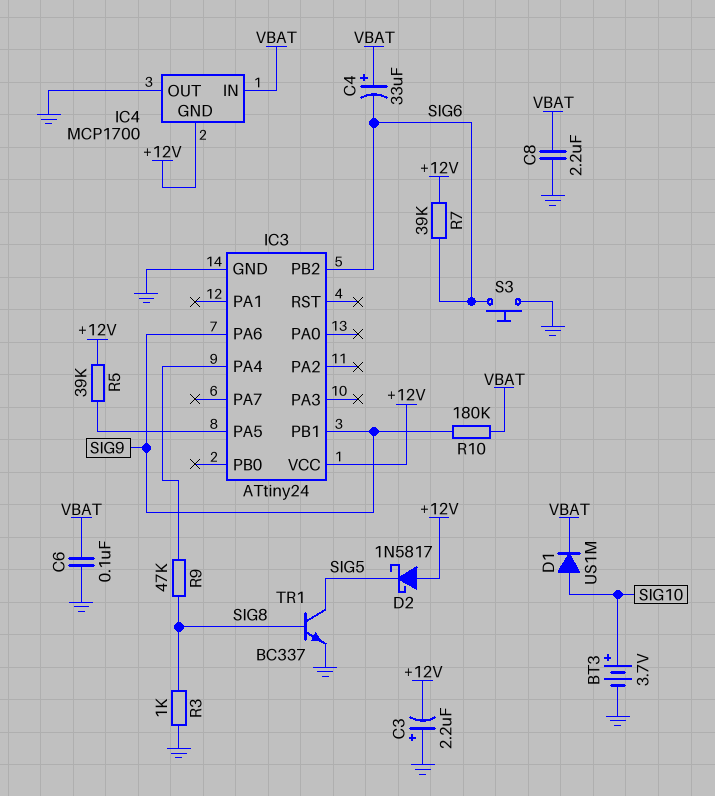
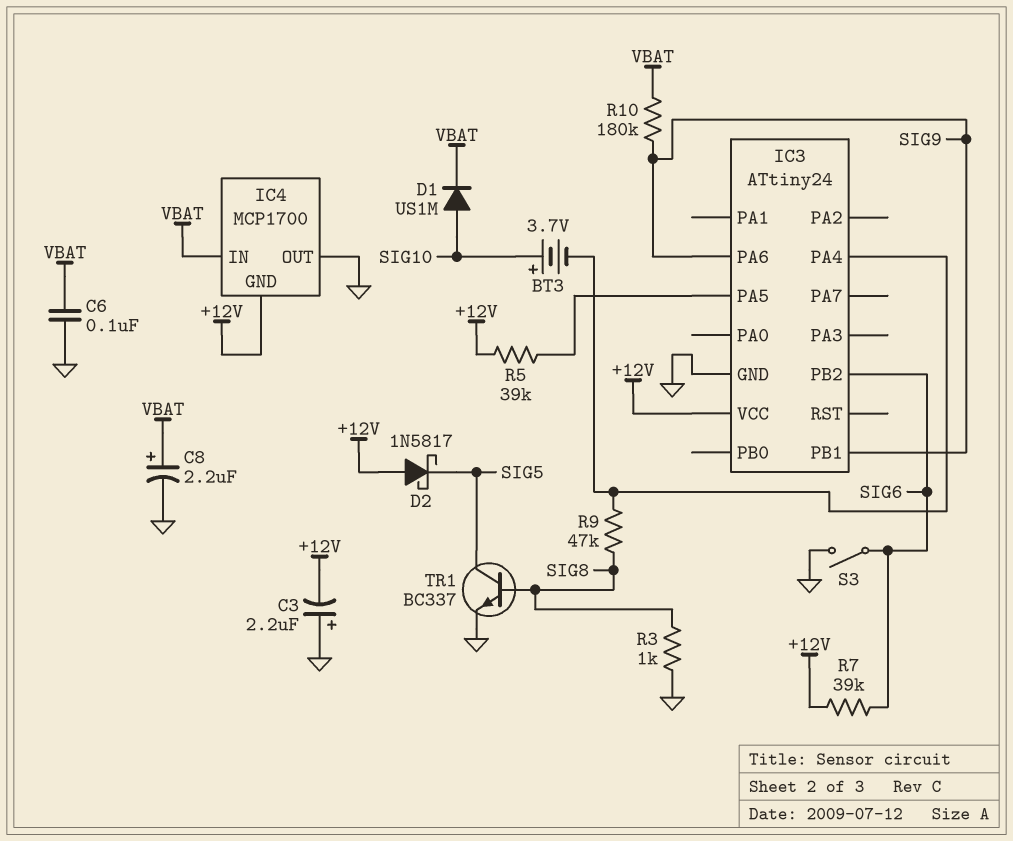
BT3: 3.7V (plus SIG10, minus GND) -> 3.7V (plus SIG10, minus IC3/PA4)
C4: 33uF (plus VBAT, minus SIG6) -> none
C8: 2.2uF (GND, VBAT) -> 2.2uF (plus VBAT, minus GND)
S3: button (GND, SIG6) -> switch (GND, SIG6)

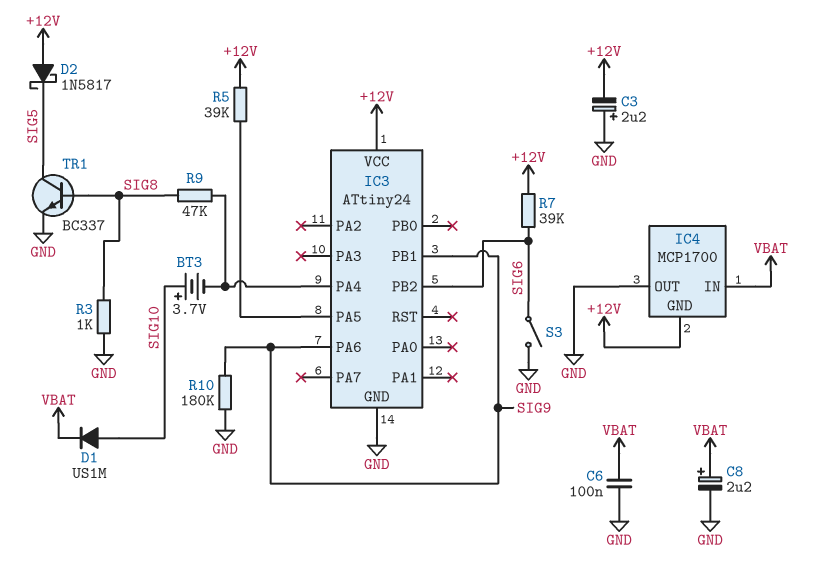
R10: 180k (SIG9, VBAT) -> 180k (GND, SIG9)

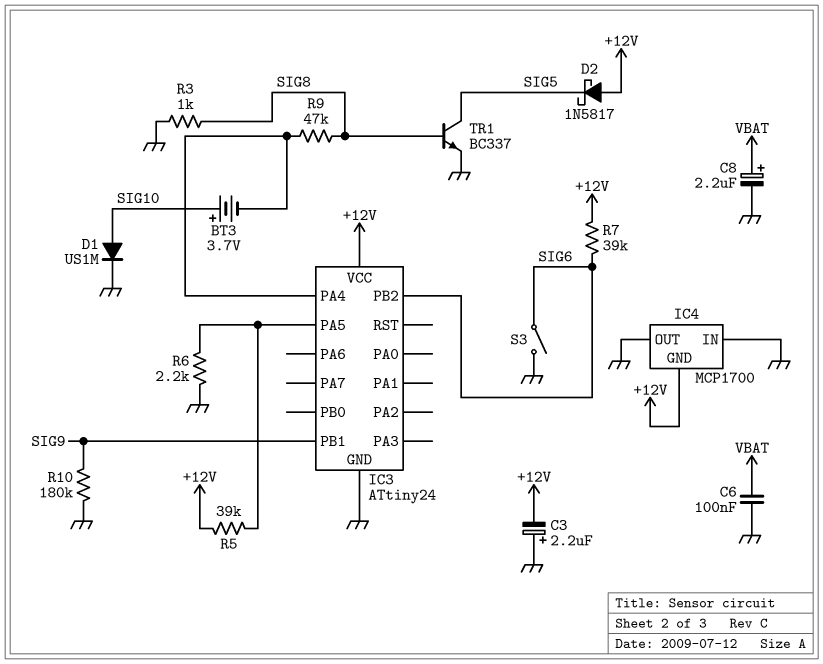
D1: diode US1M (A SIG10, K VBAT) -> diode US1M (A SIG10, K GND)
IC3 pin PA6: SIG9 -> none
IC4 pin IN: VBAT -> GND
R6: none -> 2.2k (GND, IC3/PA5)

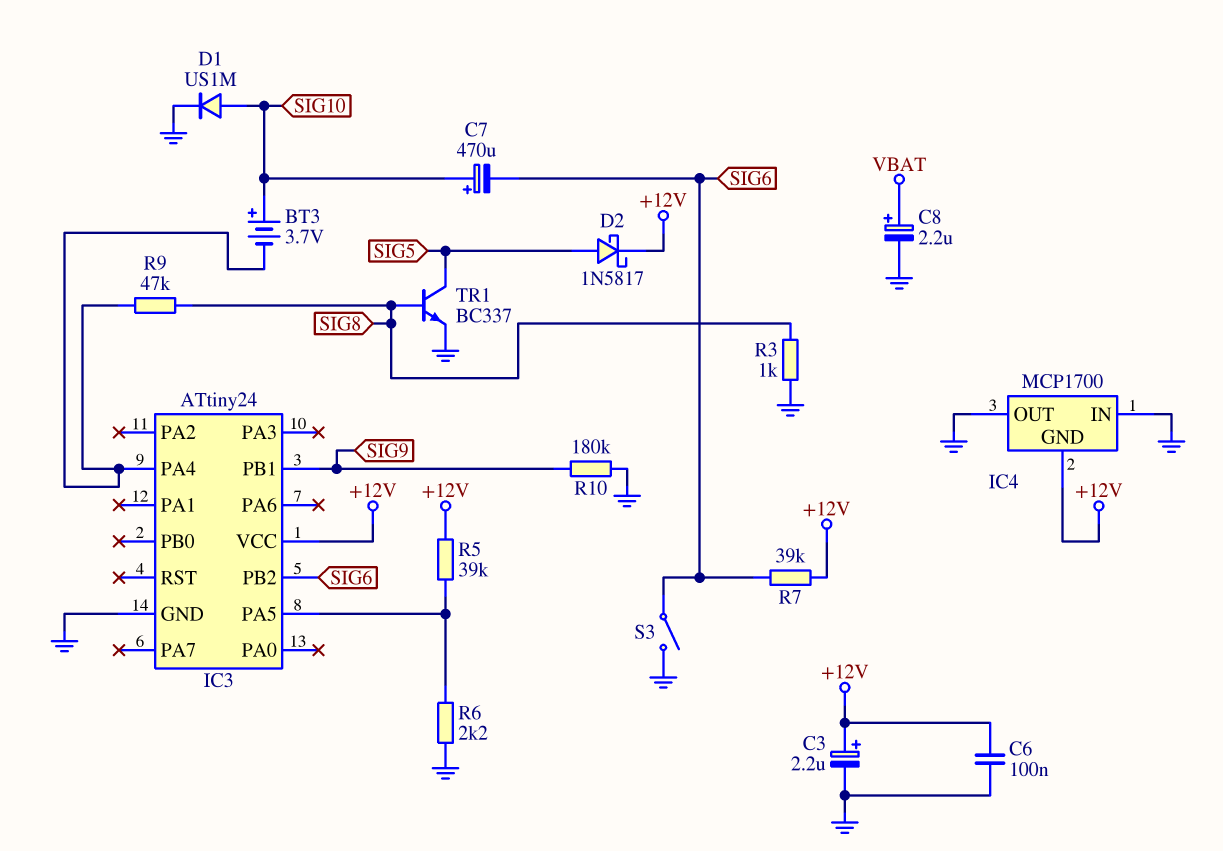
C3: 2.2uF (plus GND, minus +12V) -> 2.2uF (plus +12V, minus GND)
C6: 100nF (GND, VBAT) -> 100nF (+12V, GND)
C7: none -> 470uF (plus SIG10, minus SIG6)
D2: schottky 1N5817 (A +12V, K SIG5) -> schottky 1N5817 (A SIG5, K +12V)

